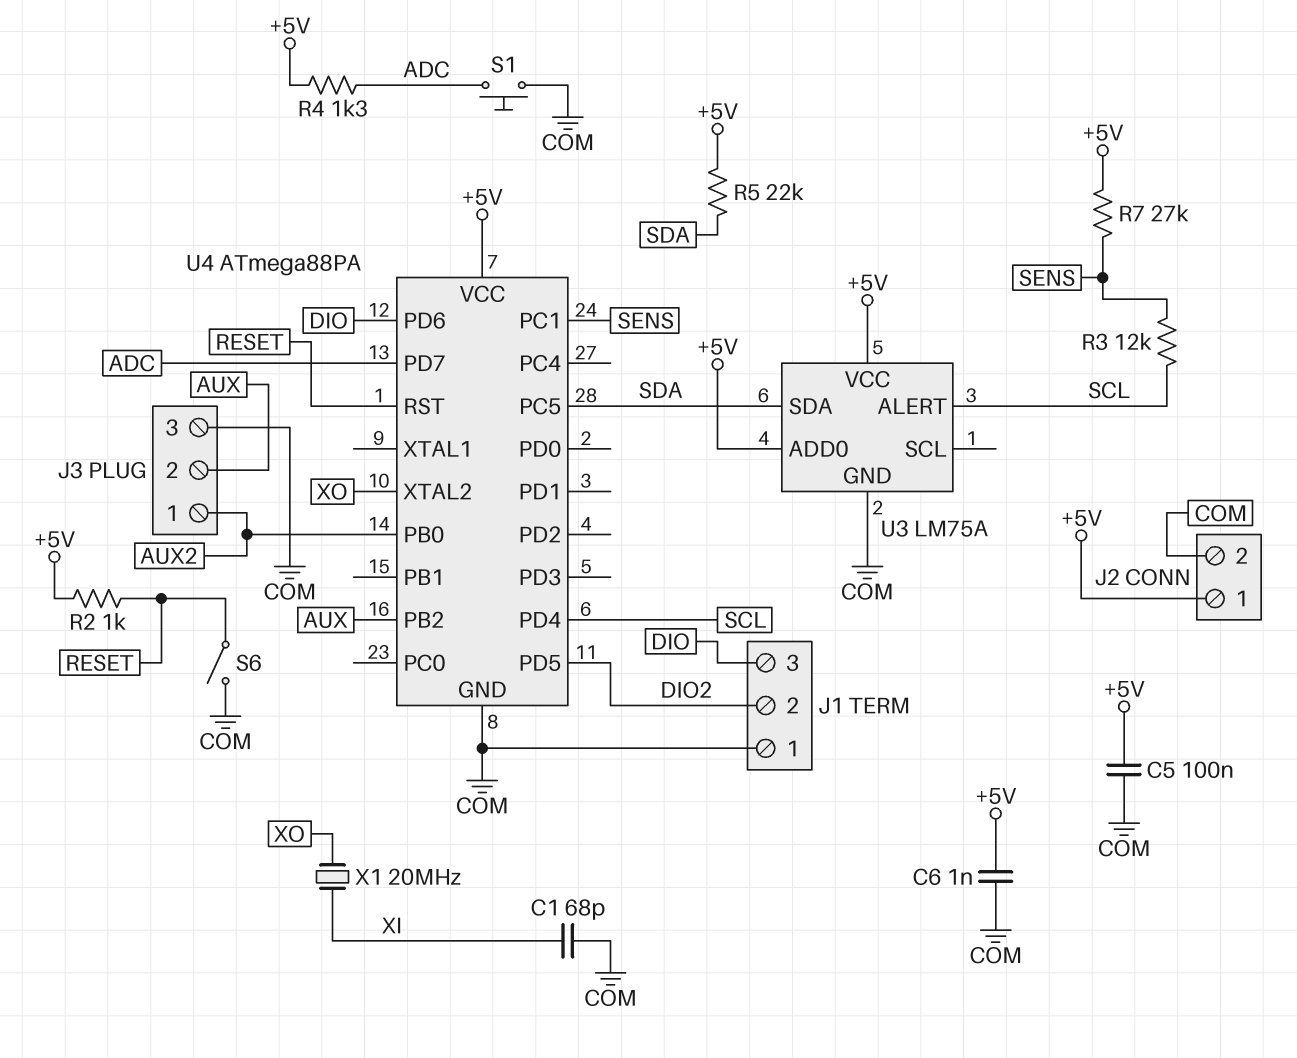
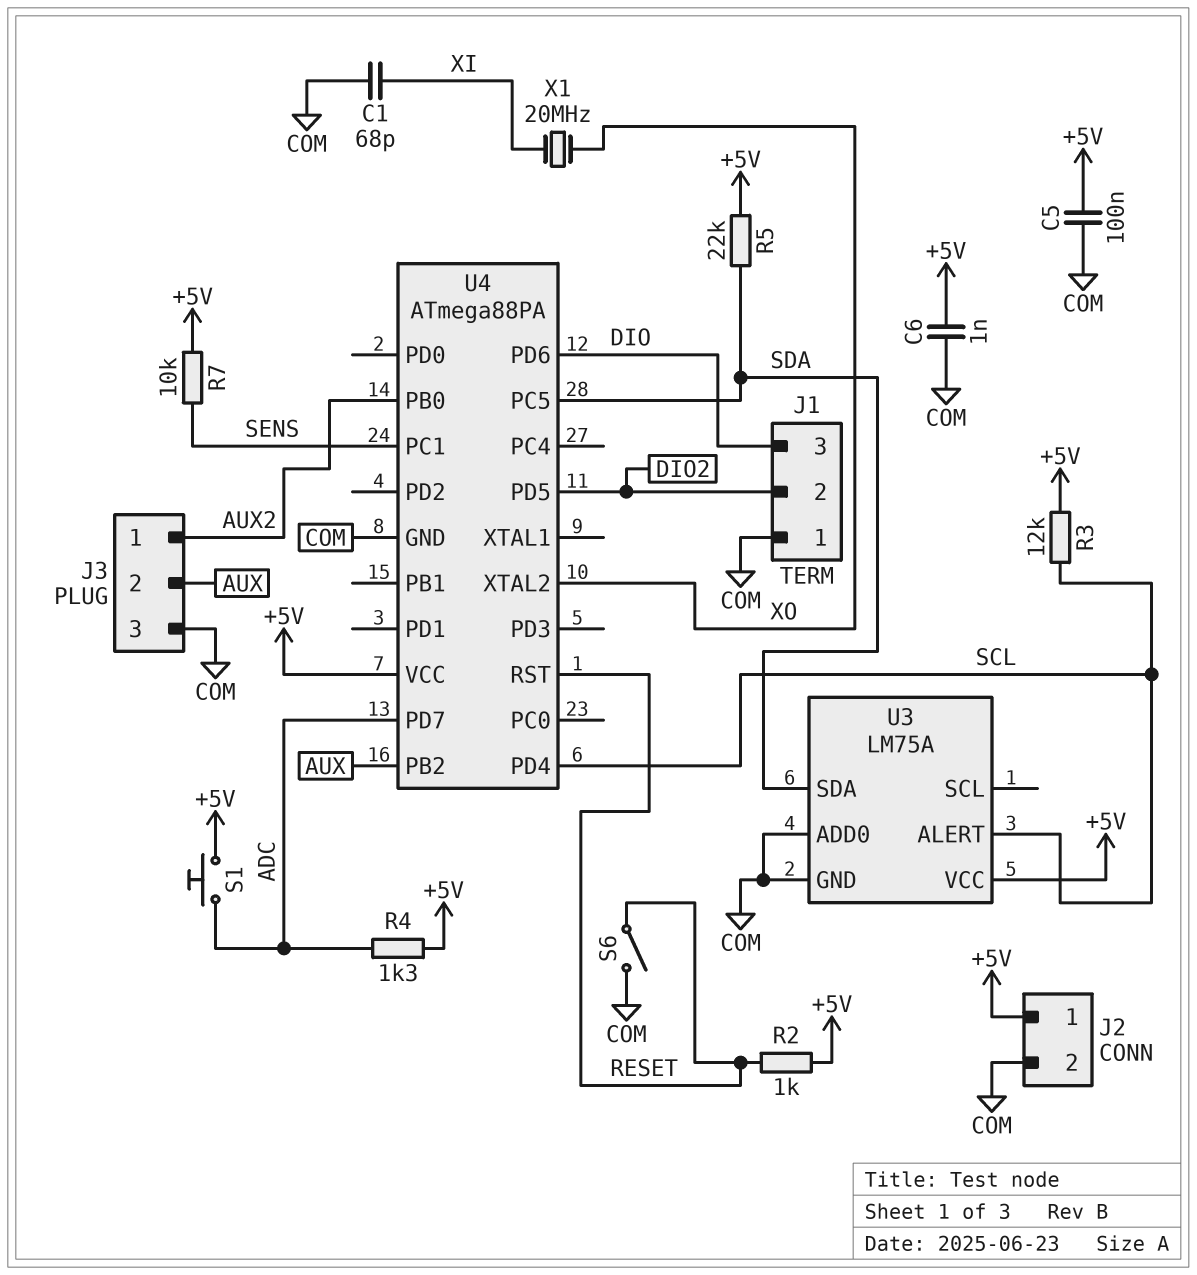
R3: 12k (SCL, SENS) -> 12k (+5V, SCL)
R7: 27k (+5V, SENS) -> 10k (+5V, SENS)
S1: button (ADC, COM) -> button (+5V, ADC)
U3 pin ADD0: +5V -> COM

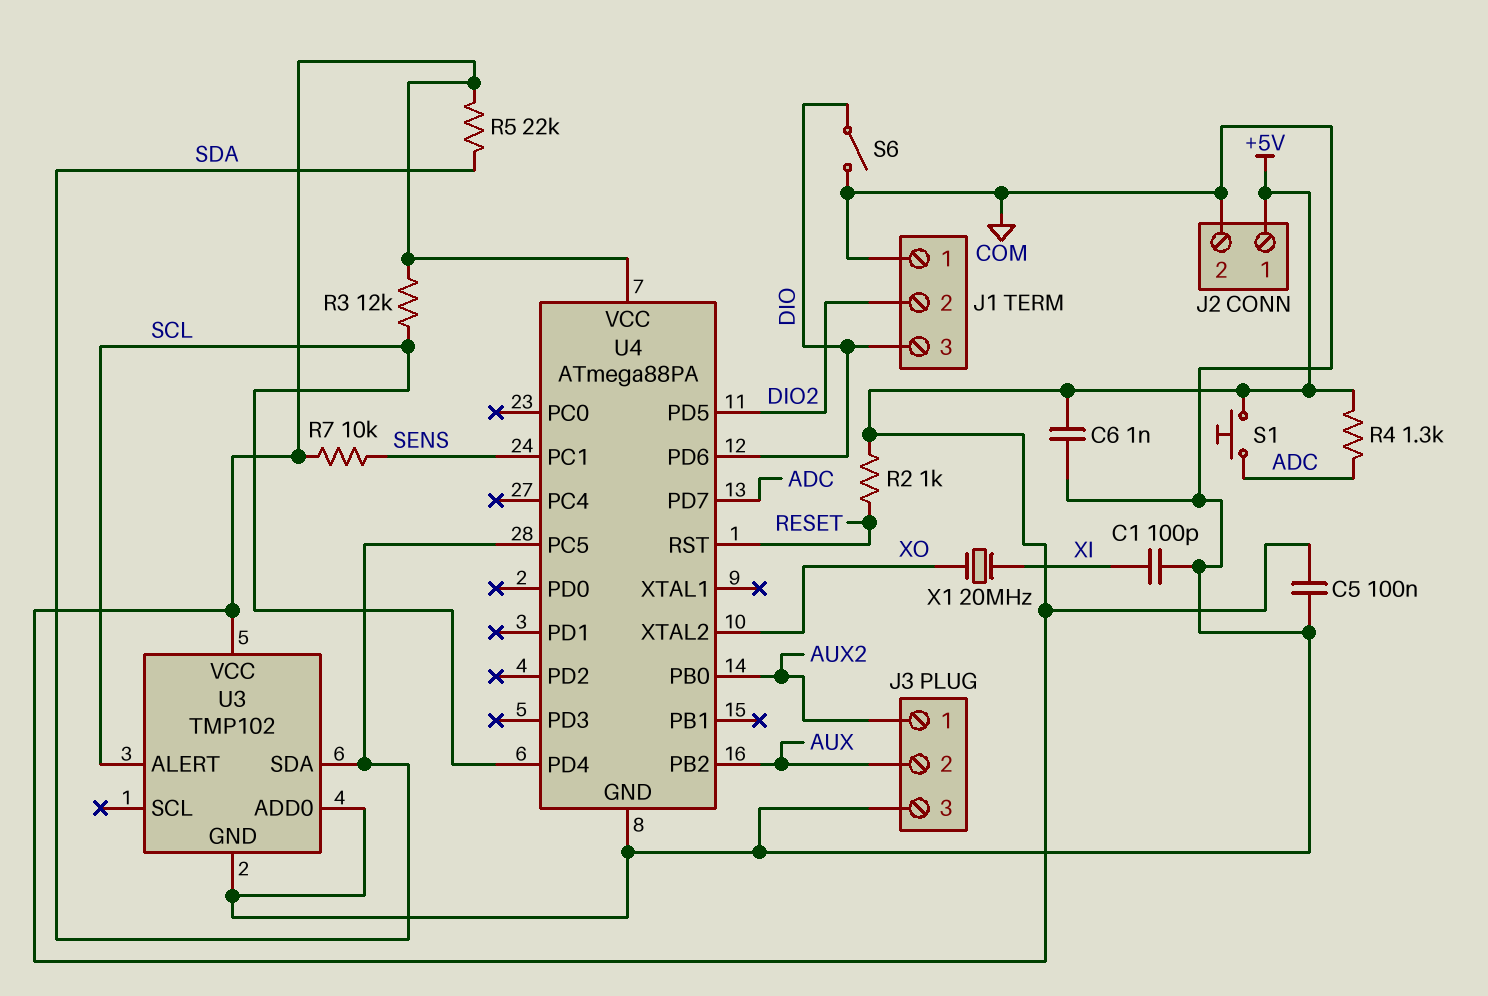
C1: 68pF (COM, XI) -> 100pF (COM, XI)
S6: switch (COM, RESET) -> switch (COM, DIO)
U3: LM75A -> TMP102

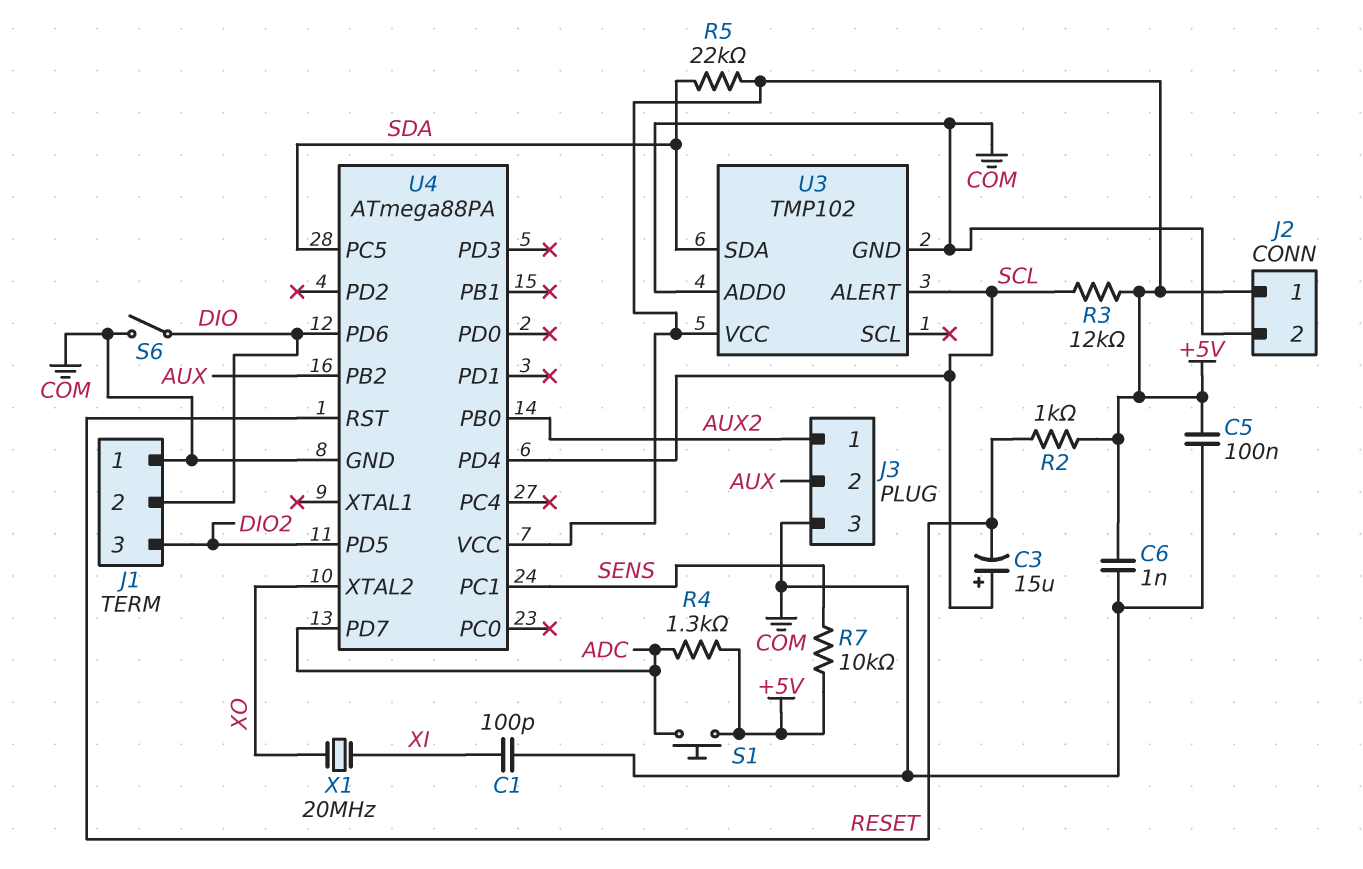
C3: none -> 15uF (plus SCL, minus RESET)
J1 pin 2: DIO2 -> DIO
J1 pin 3: DIO -> DIO2

